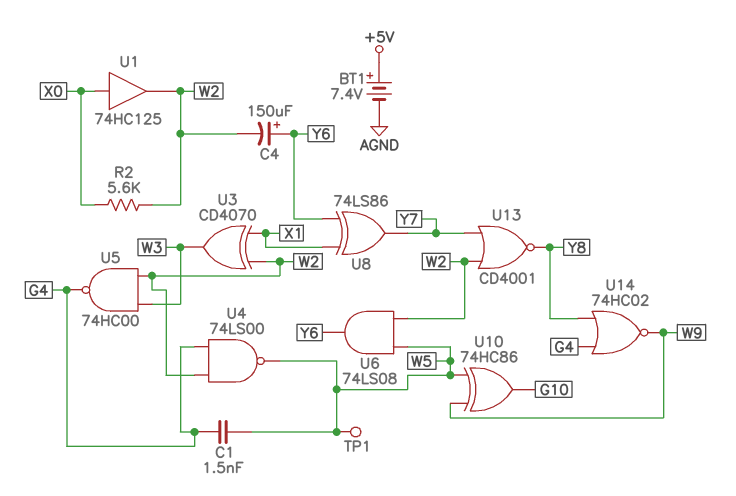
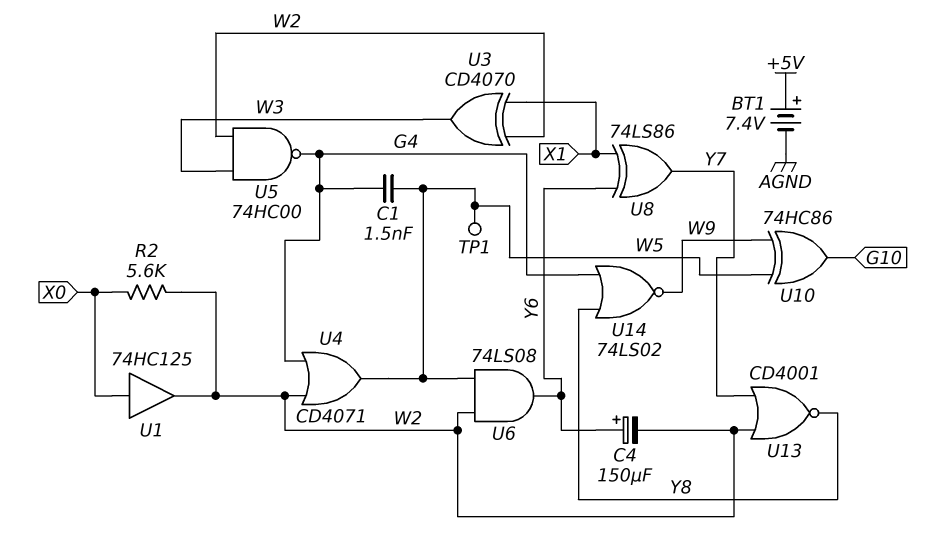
U4: NAND 74LS00 (in G4, in W2, out W5) -> OR CD4071 (in G4, in W2, out W5)
U14: NOR 74HC02 (in G4, in Y8, out W9) -> NOR 74LS02 (in G4, in Y8, out W9)

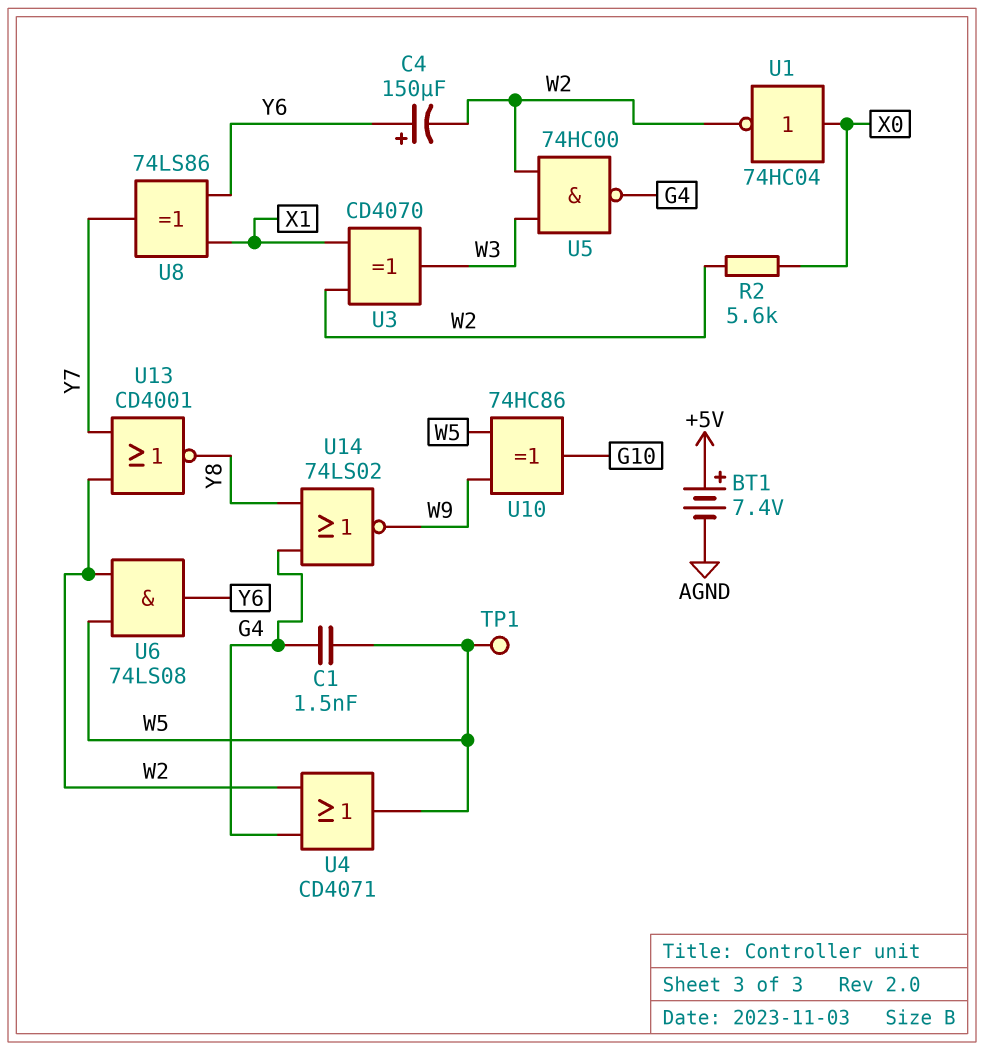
U1: buffer 74HC125 (in X0, out W2) -> NOT 74HC04 (in X0, out W2)

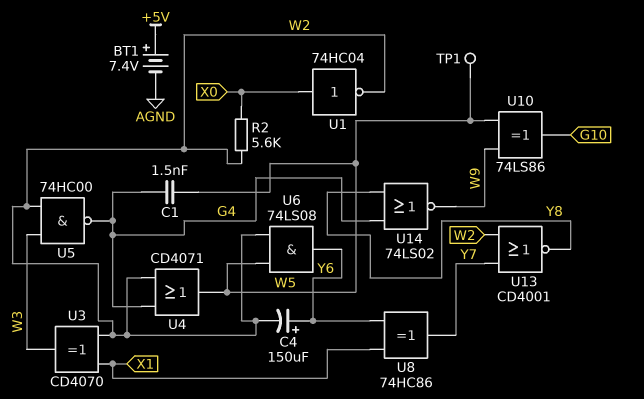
U8: XOR 74LS86 (in X1, in Y6, out Y7) -> XOR 74HC86 (in X1, in Y6, out Y7)
U10: XOR 74HC86 (in W5, in W9, out G10) -> XOR 74LS86 (in W5, in W9, out G10)

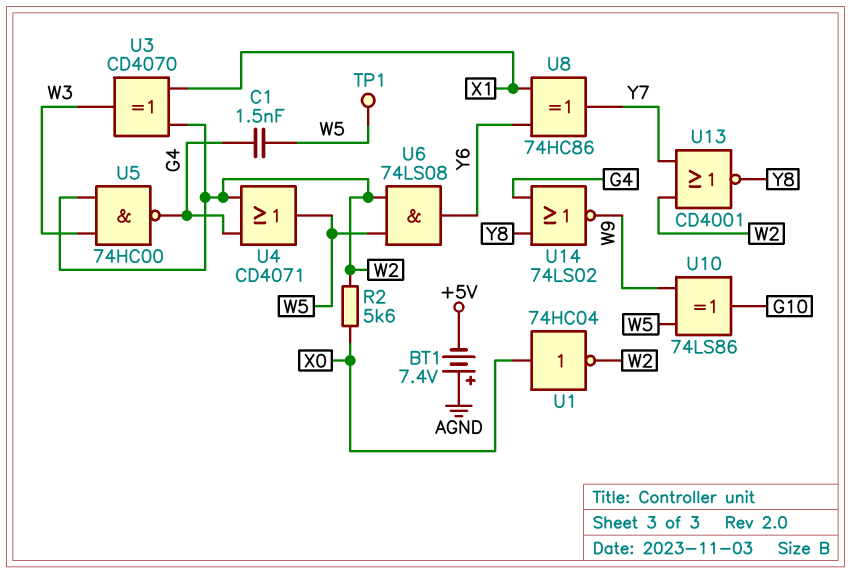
BT1: 7.4V (plus +5V, minus AGND) -> 7.4V (plus AGND, minus +5V)
C4: 150uF (plus Y6, minus W2) -> none

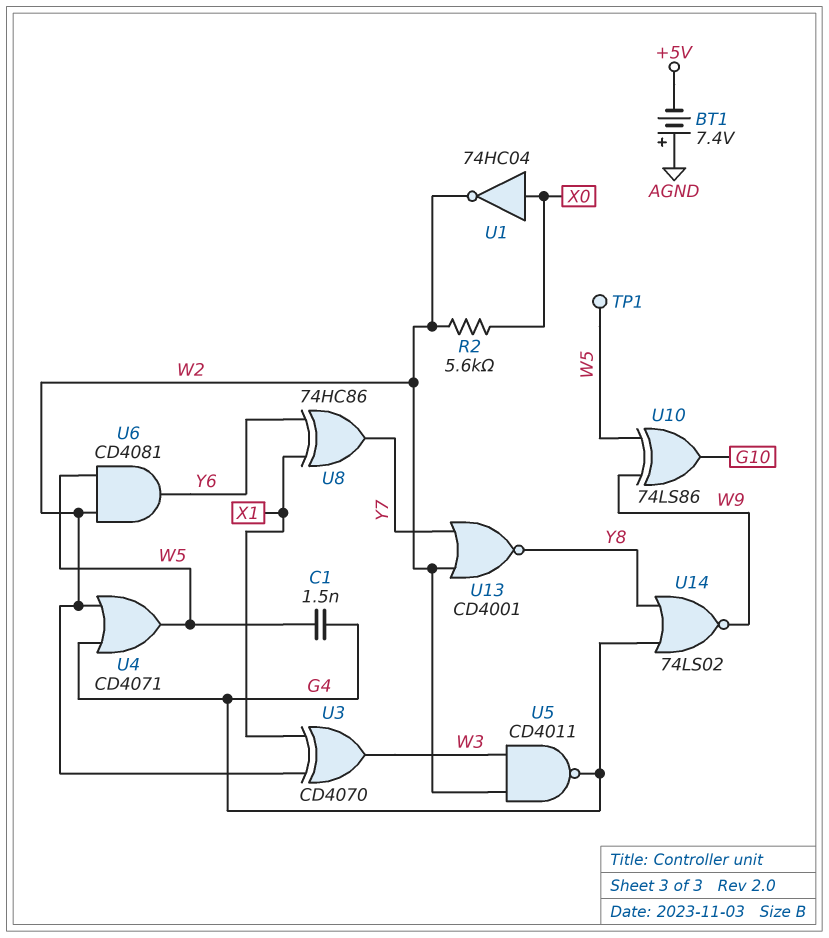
U5: NAND 74HC00 (in W2, in W3, out G4) -> NAND CD4011 (in W2, in W3, out G4)
U6: AND 74LS08 (in W2, in W5, out Y6) -> AND CD4081 (in W2, in W5, out Y6)

